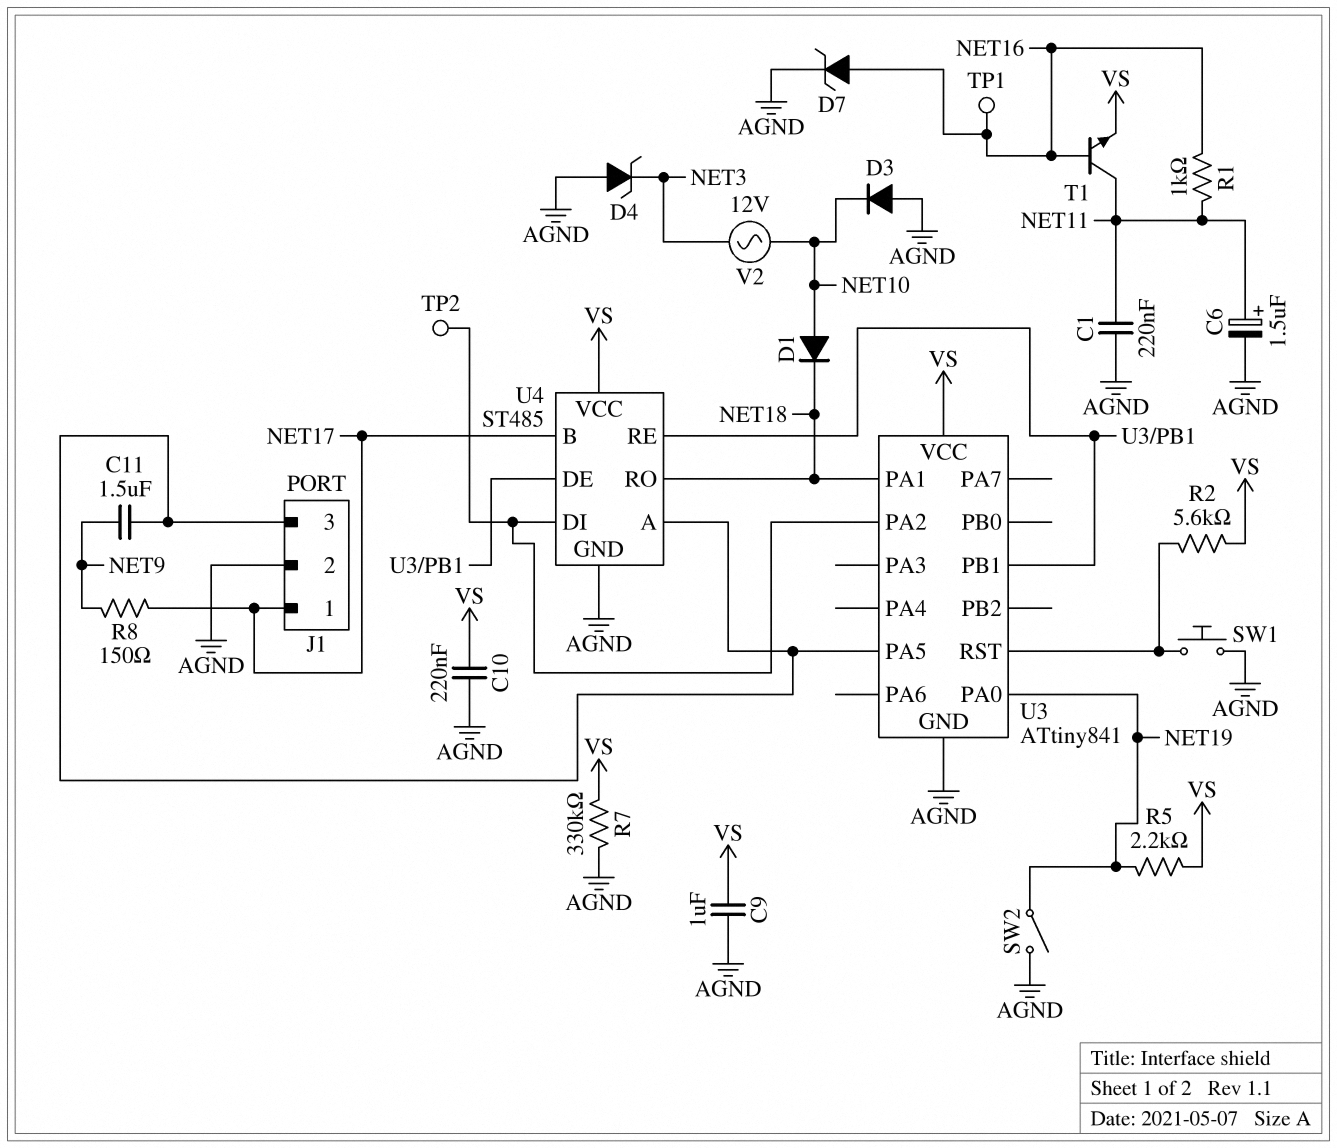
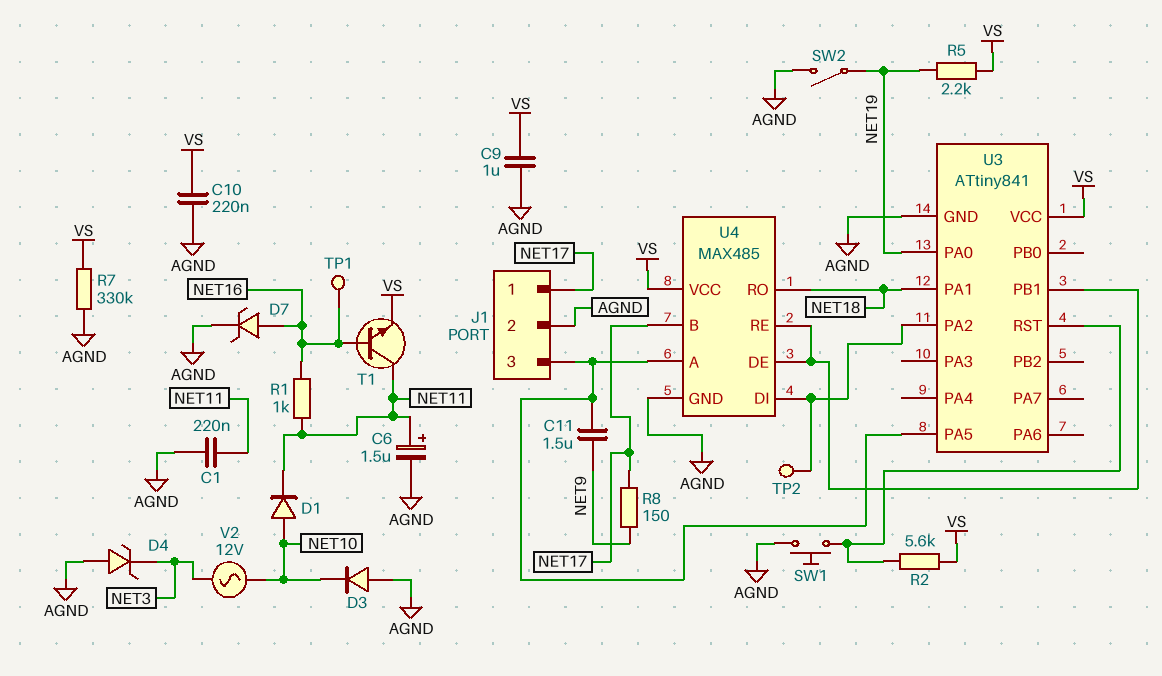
D1: diode (A NET10, K NET18) -> diode (A NET10, K NET11)
U4: ST485 -> MAX485

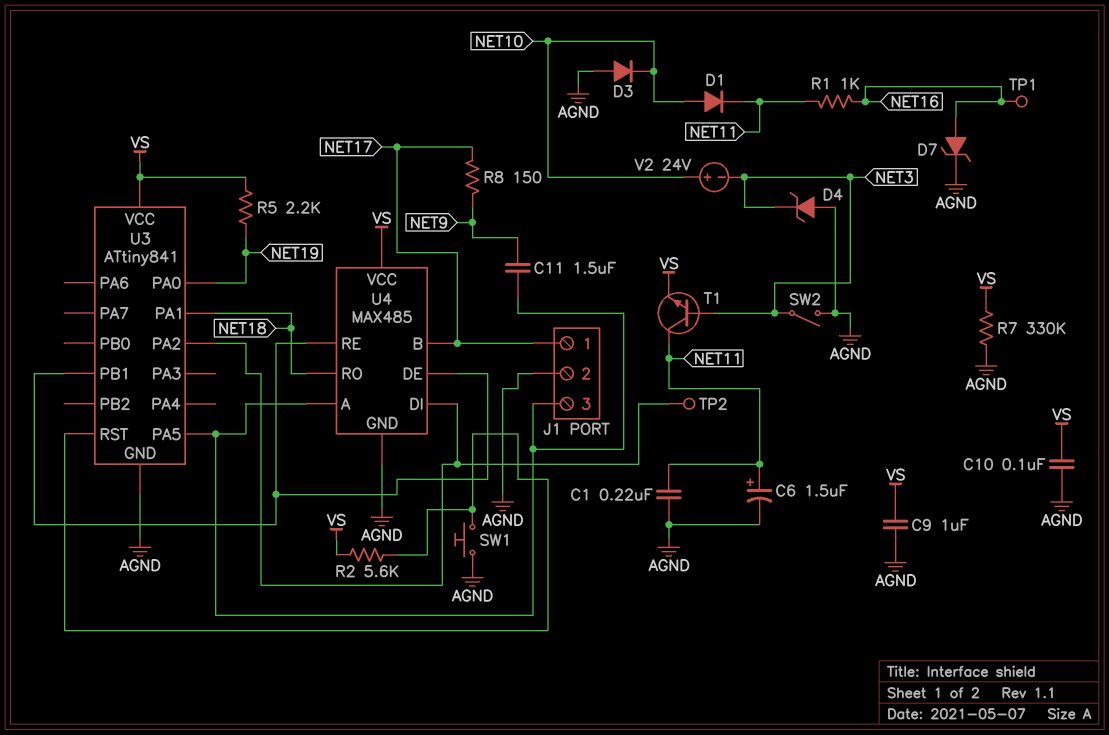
C10: 220nF (AGND, VS) -> 100nF (AGND, VS)
SW2: switch (AGND, NET19) -> switch (AGND, NET3)
T1: NPN (B NET16, C NET11, E VS) -> NPN (B NET3, C NET11, E VS)
V2: AC 12V (NET3, NET10) -> 24V (plus NET10, minus NET3)

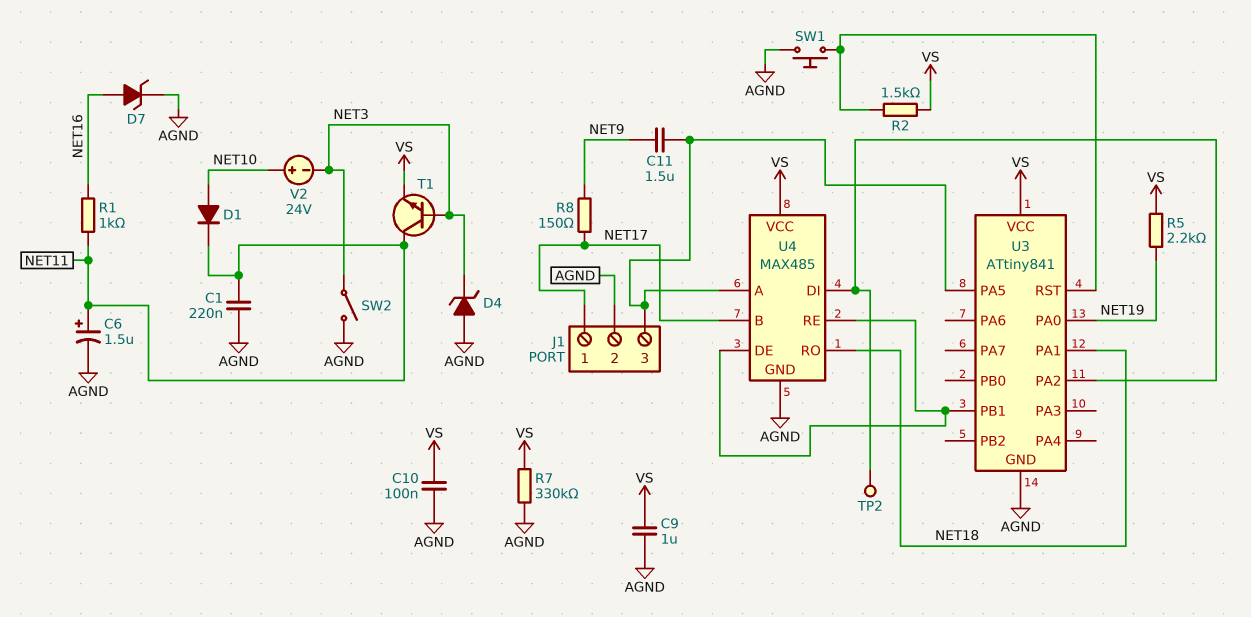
D3: diode (A AGND, K NET10) -> none
R2: 5.6k (U3/RST, VS) -> 1.5k (U3/RST, VS)
TP1: test point (NET16) -> none

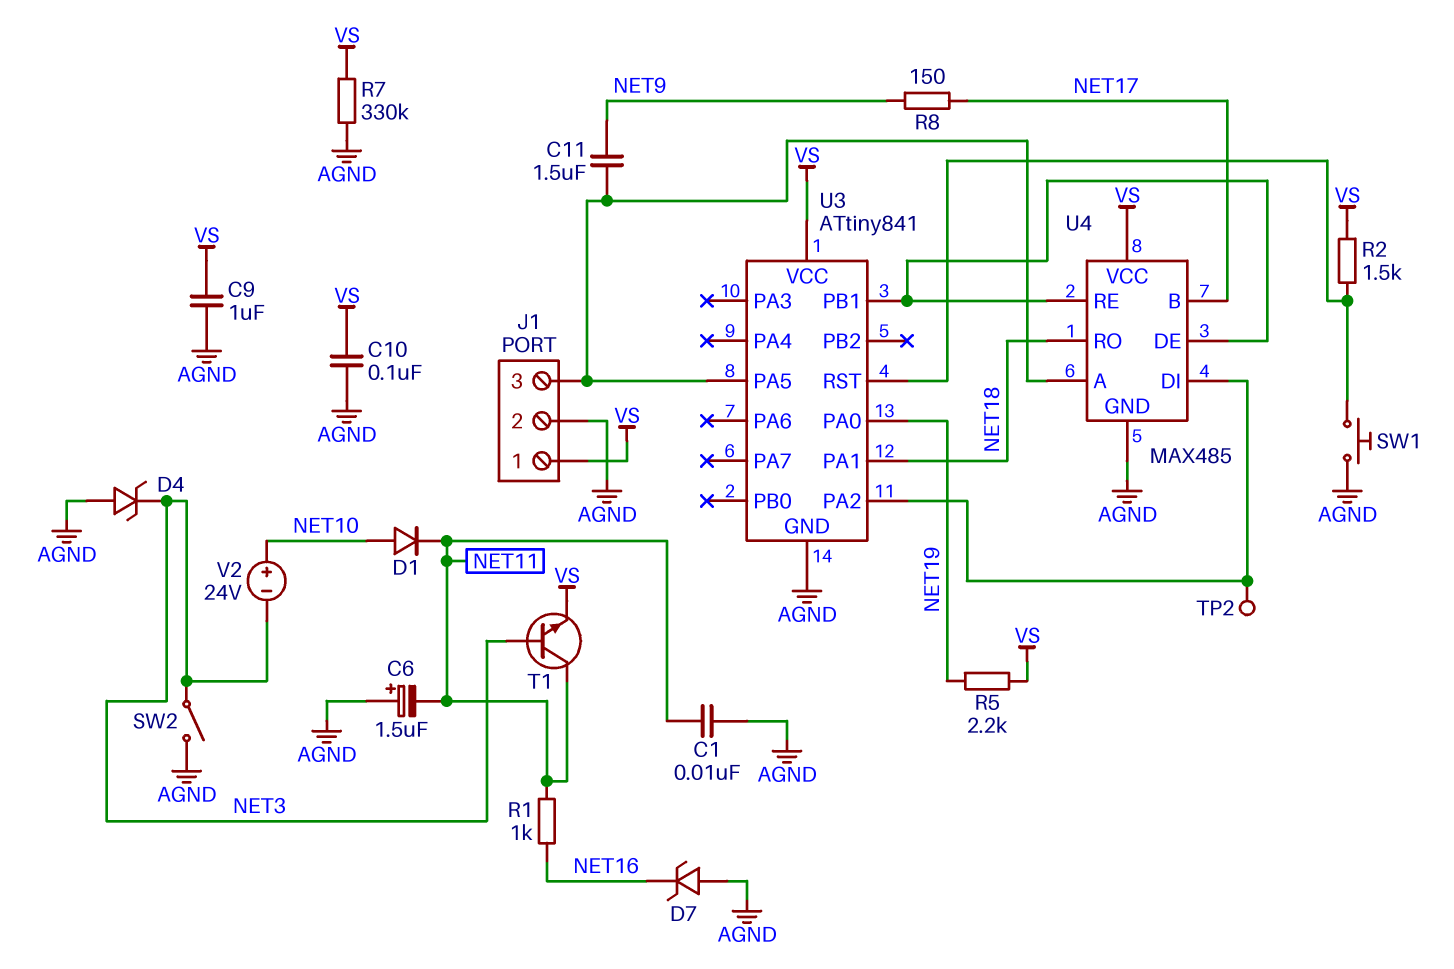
C1: 220nF (AGND, NET11) -> 10nF (AGND, NET11)
C6: 1.5uF (plus NET11, minus AGND) -> 1.5uF (plus AGND, minus NET11)
D7: zener (A NET16, K AGND) -> zener (A AGND, K NET16)
J1 pin 1: NET17 -> VS

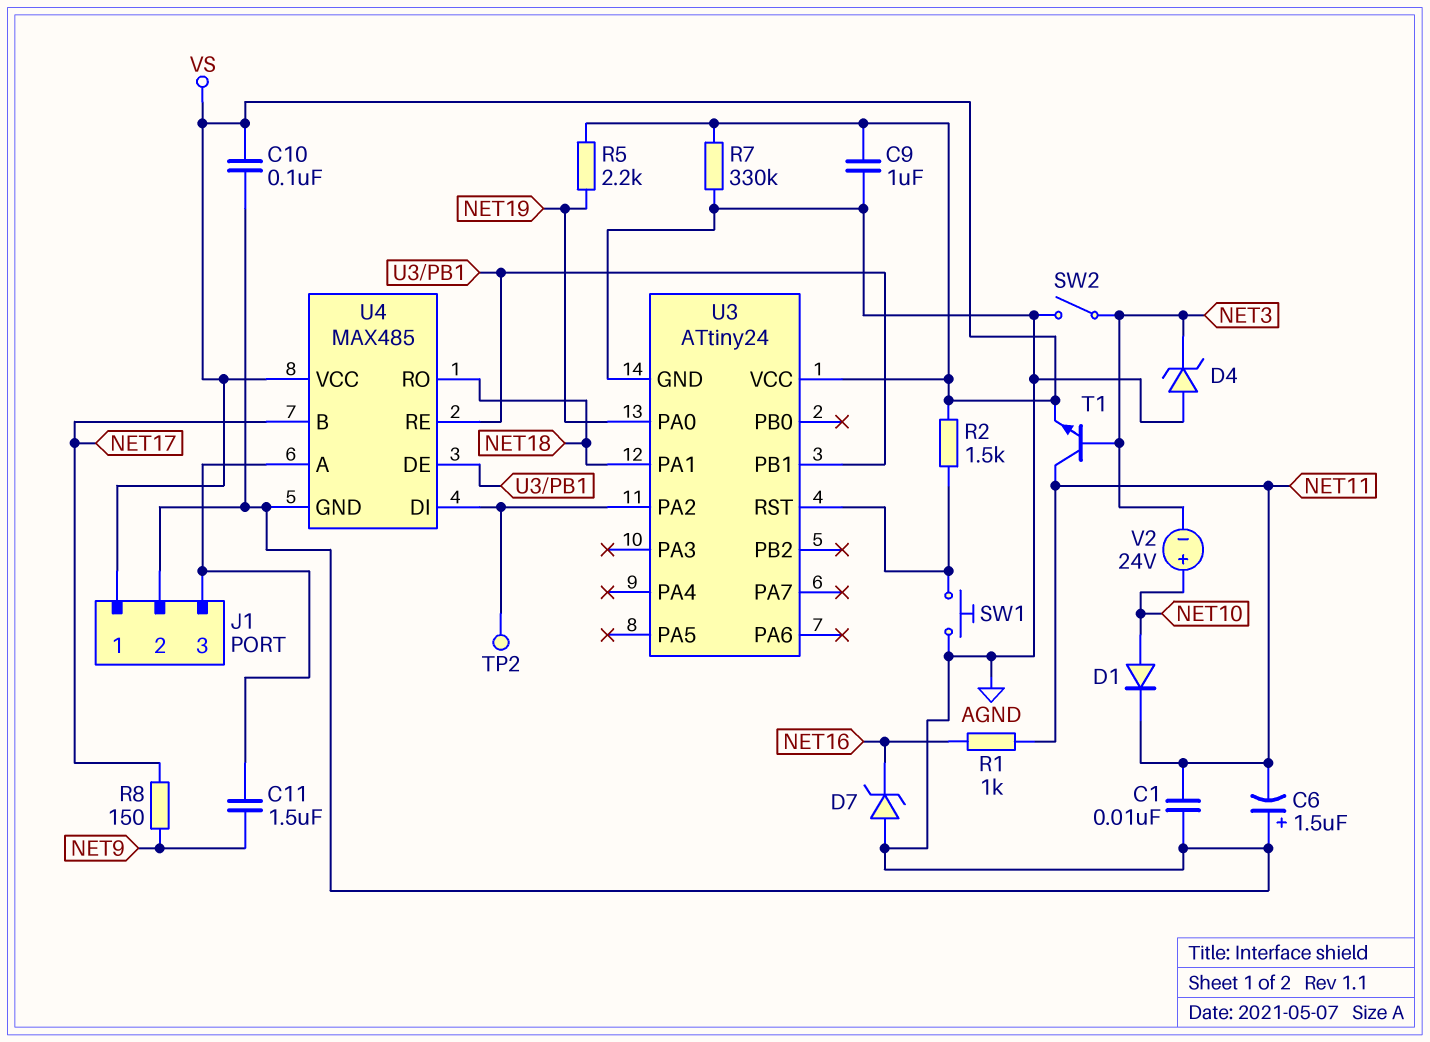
U3: ATtiny841 -> ATtiny24
U3 pin PA5: J1/3 -> none

